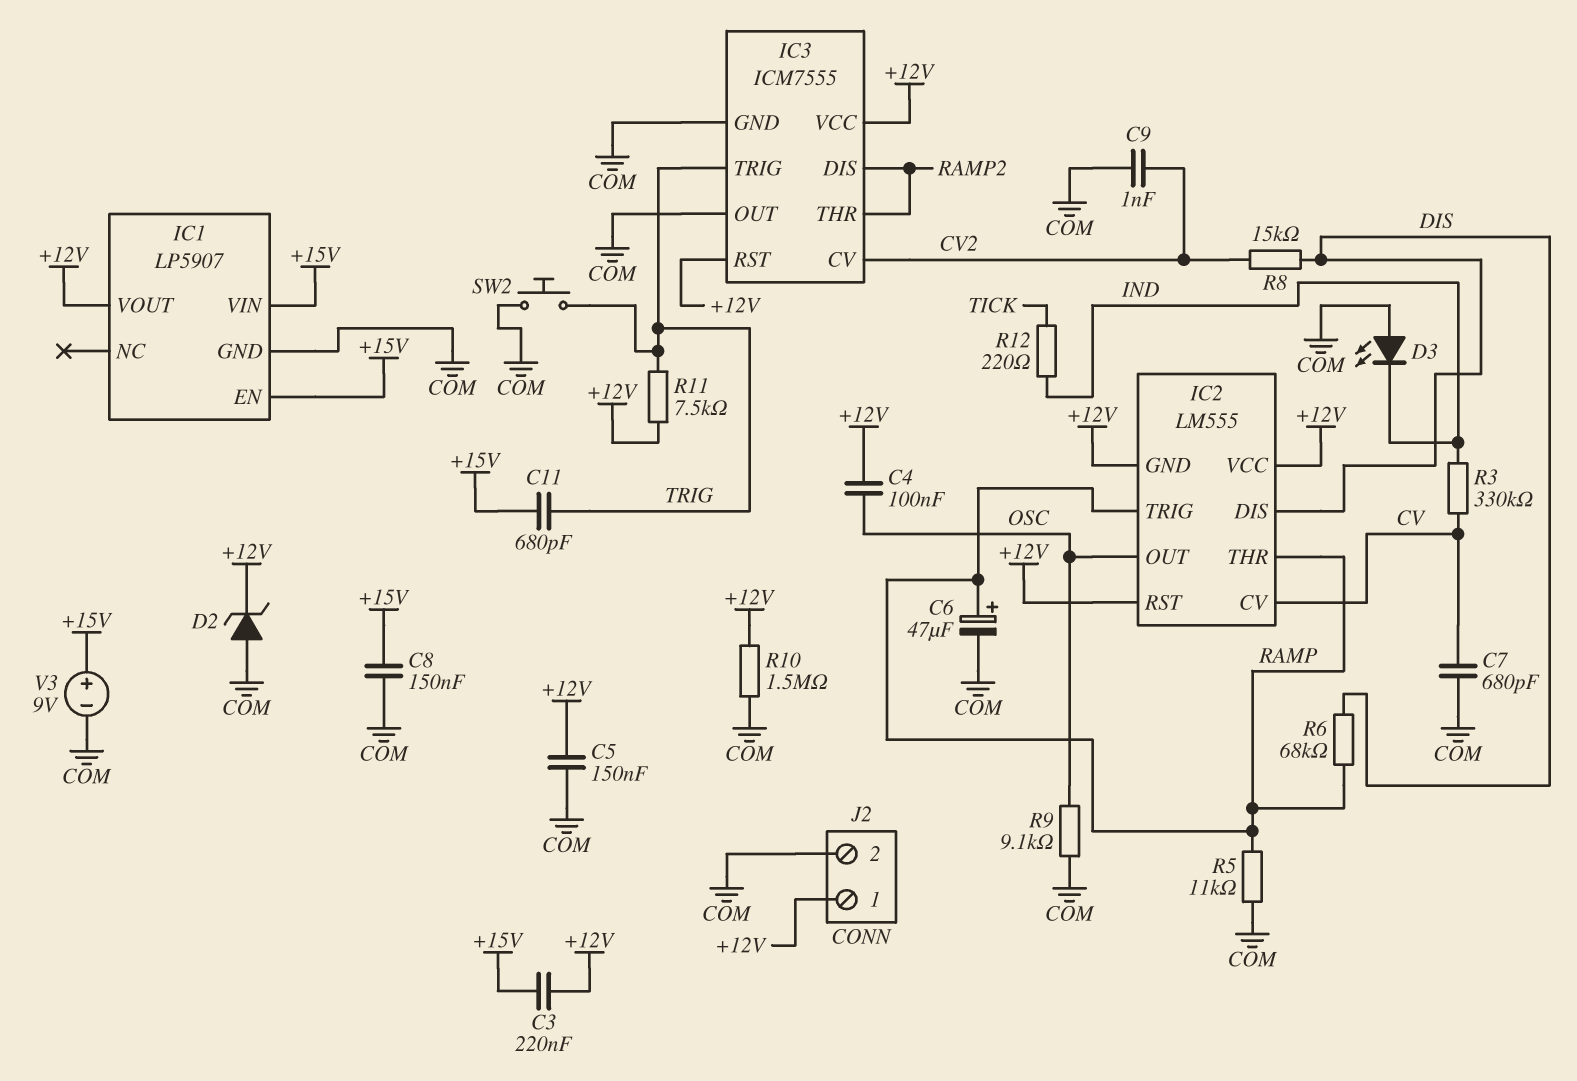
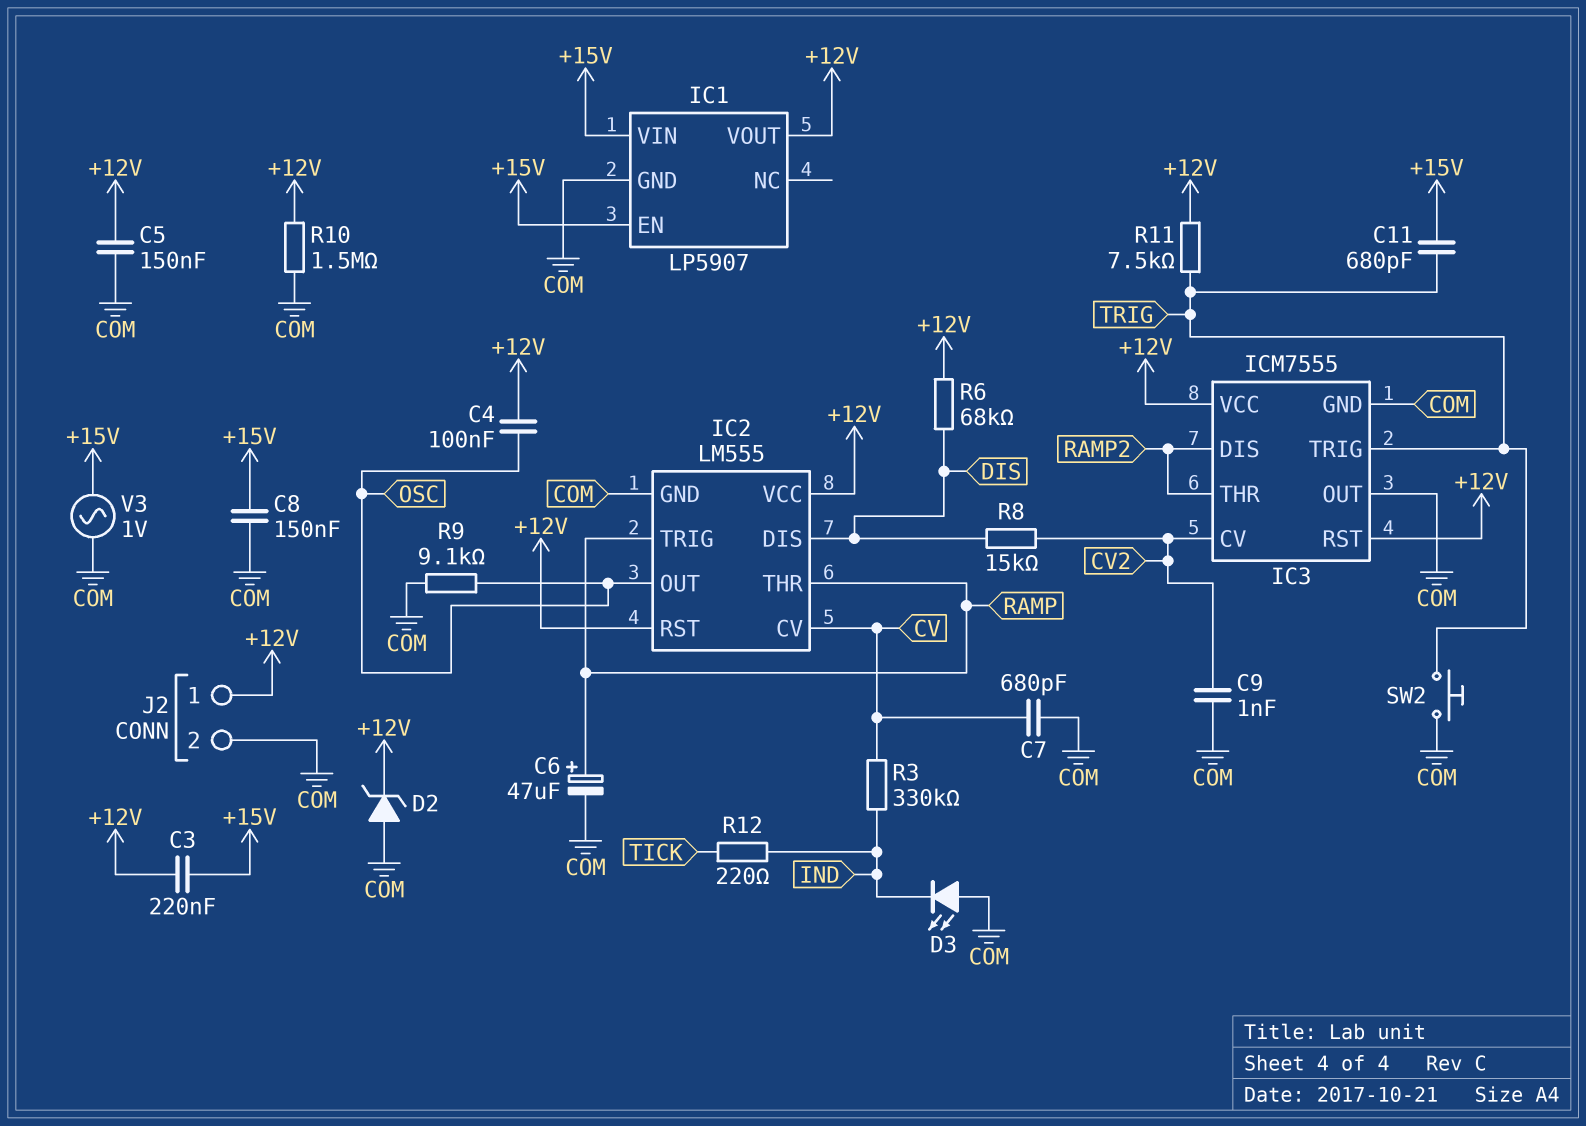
IC2 pin GND: +12V -> COM
R5: 11k (COM, RAMP) -> none
R6: 68k (DIS, RAMP) -> 68k (+12V, DIS)
V3: 9V (plus +15V, minus COM) -> AC 1V (+15V, COM)

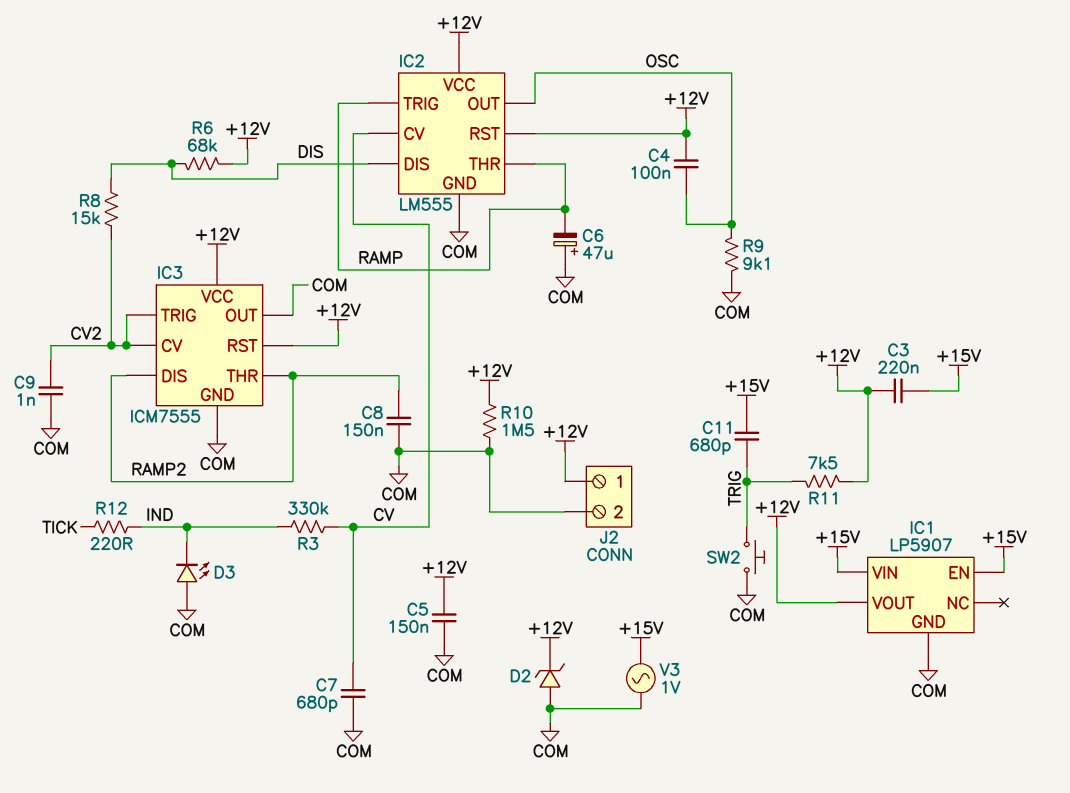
C6: 47uF (plus RAMP, minus COM) -> 47uF (plus COM, minus RAMP)
C8: 150nF (+15V, COM) -> 150nF (COM, RAMP2)
IC3 pin TRIG: TRIG -> CV2

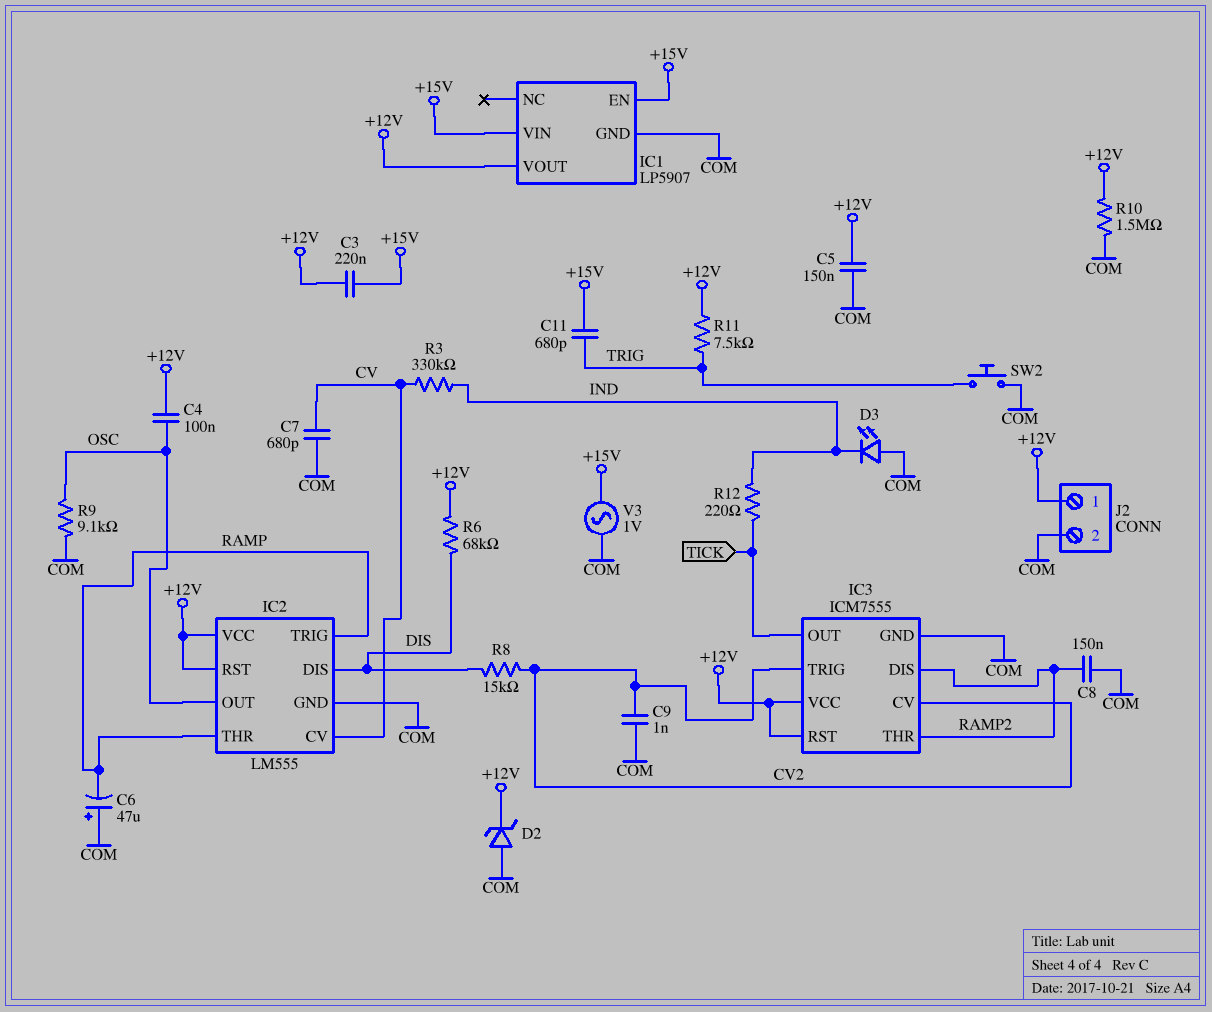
IC3 pin OUT: COM -> TICK

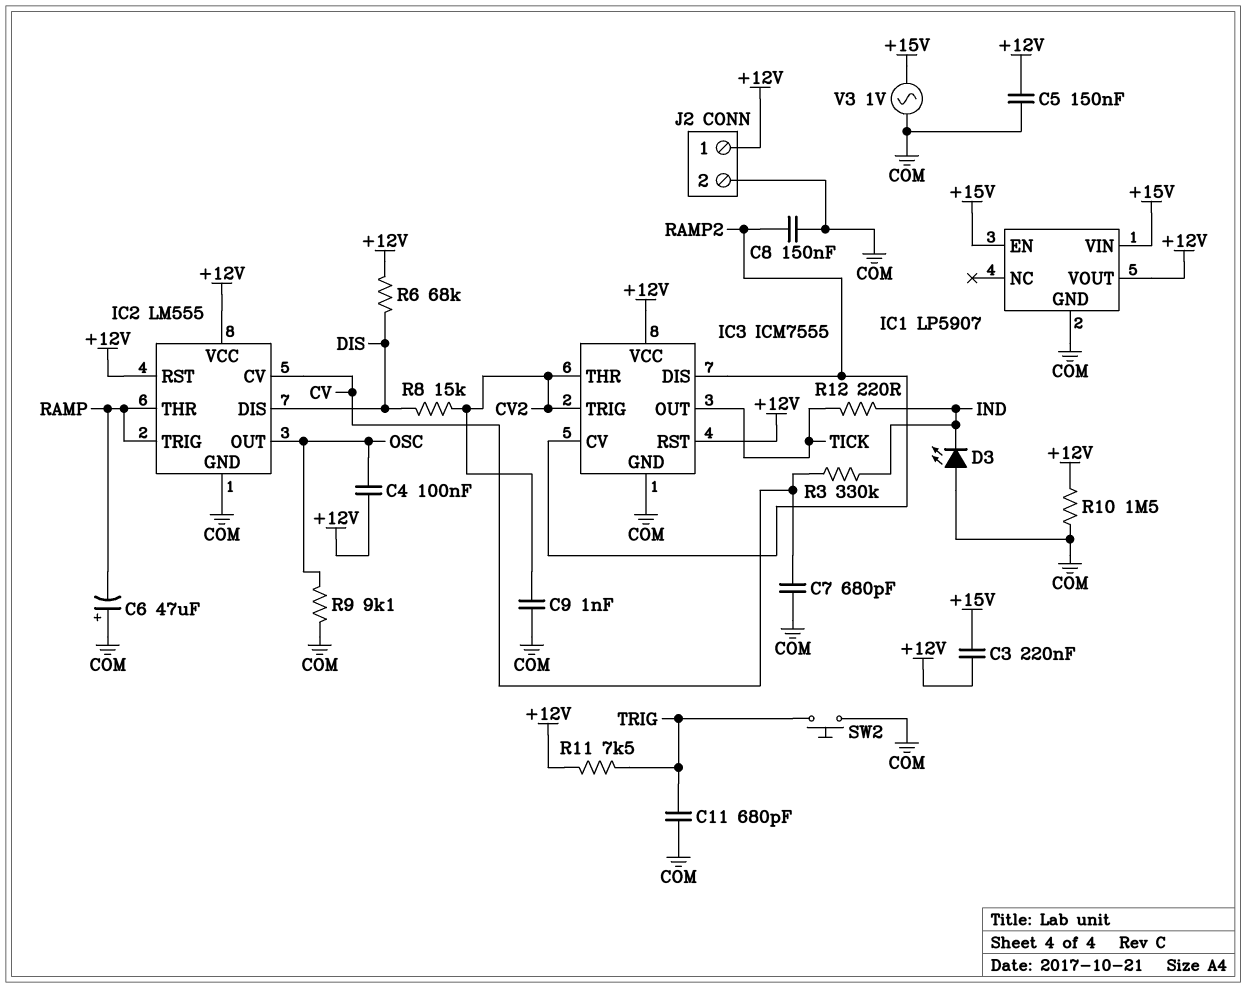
C11: 680pF (+15V, TRIG) -> 680pF (COM, TRIG)
D2: zener (A COM, K +12V) -> none
IC3 pin CV: CV2 -> RAMP2
IC3 pin THR: RAMP2 -> CV2

